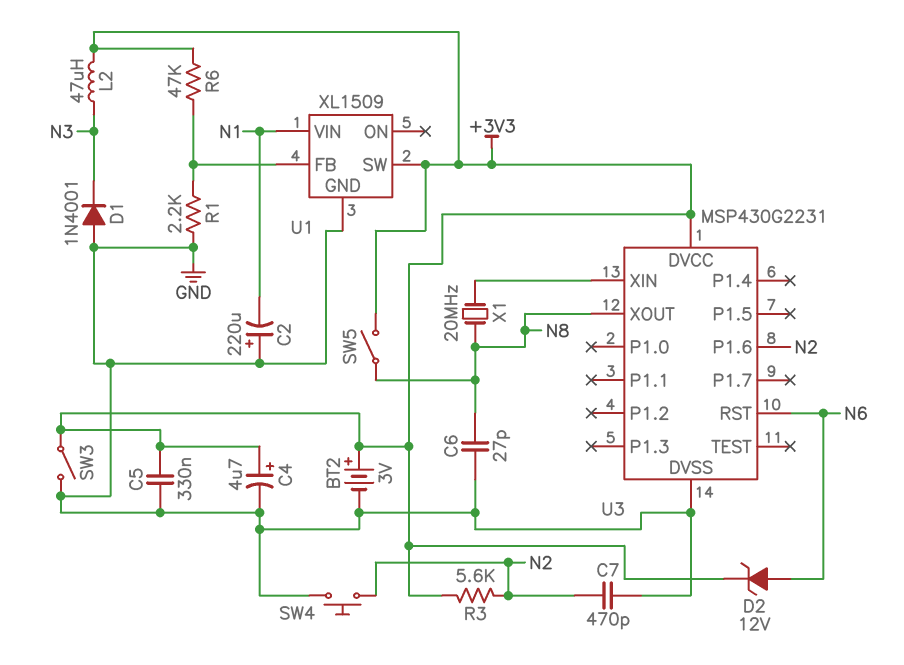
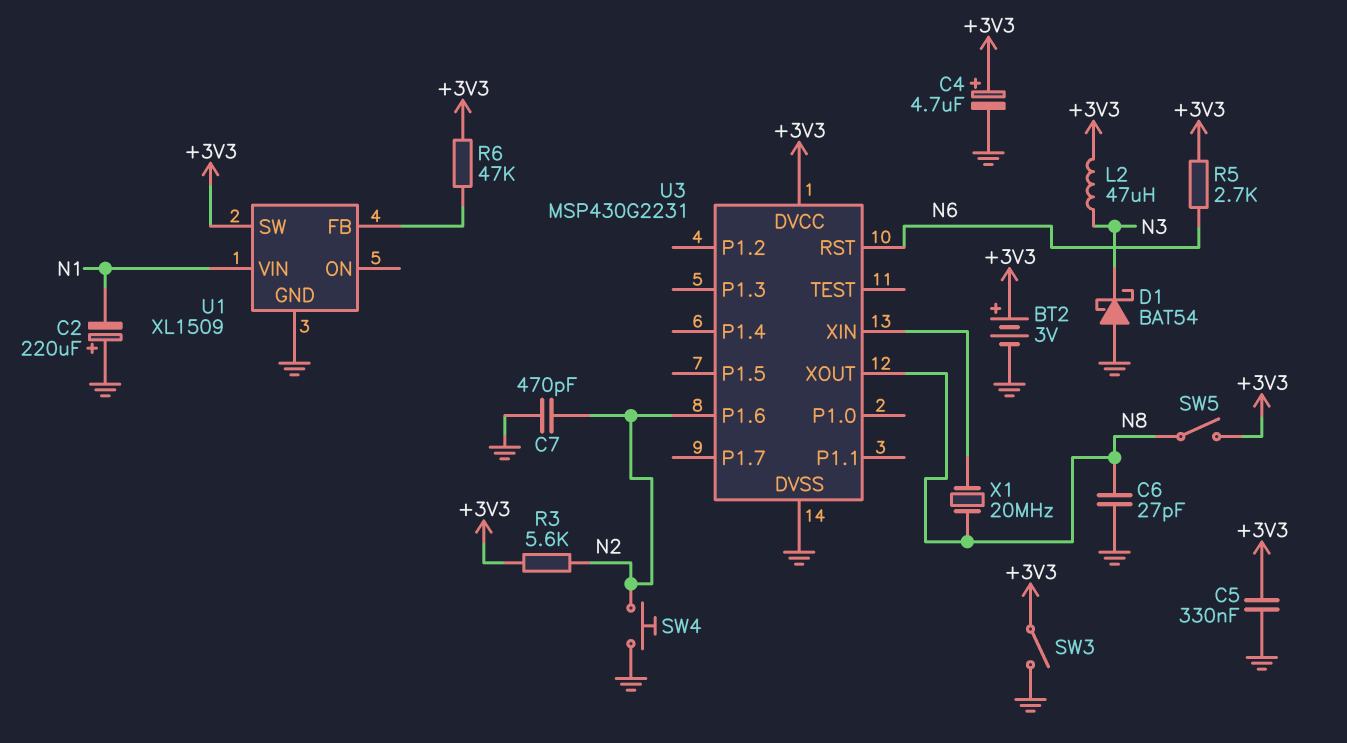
D1: diode 1N4001 (A GND, K N3) -> schottky BAT54 (A GND, K N3)
D2: zener 12V (A N6, K +3V3) -> none
R1: 2.2k (GND, U1/FB) -> none
R5: none -> 2.7k (+3V3, N6)

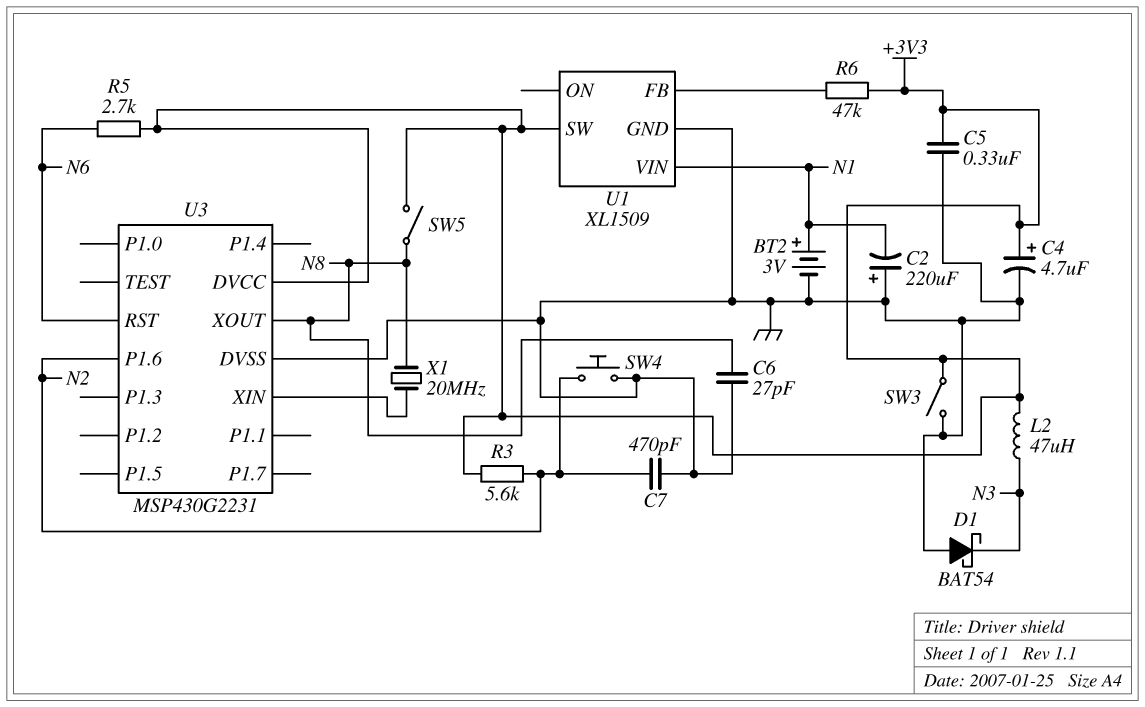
BT2: 3V (plus +3V3, minus GND) -> 3V (plus N1, minus GND)

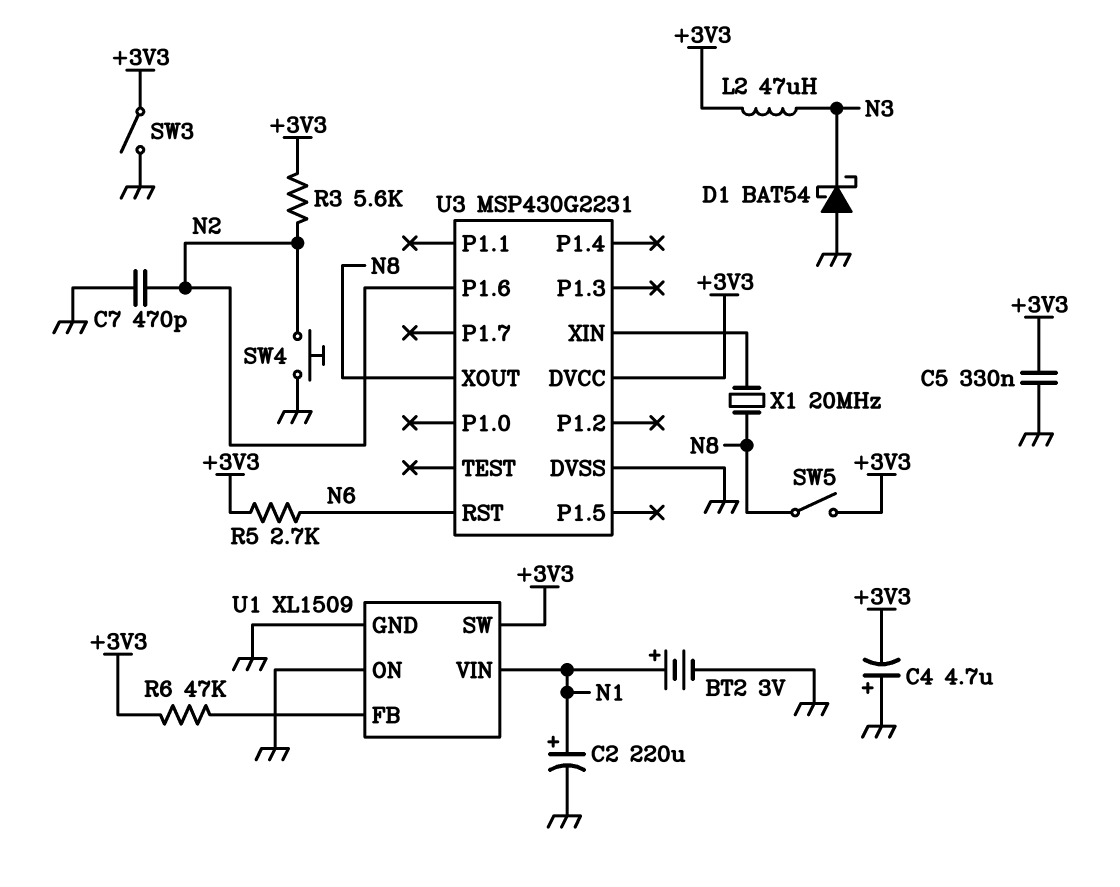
C2: 220uF (plus GND, minus N1) -> 220uF (plus N1, minus GND)
C4: 4.7uF (plus +3V3, minus GND) -> 4.7uF (plus GND, minus +3V3)
C6: 27pF (GND, N8) -> none
U1 pin ON: none -> GND

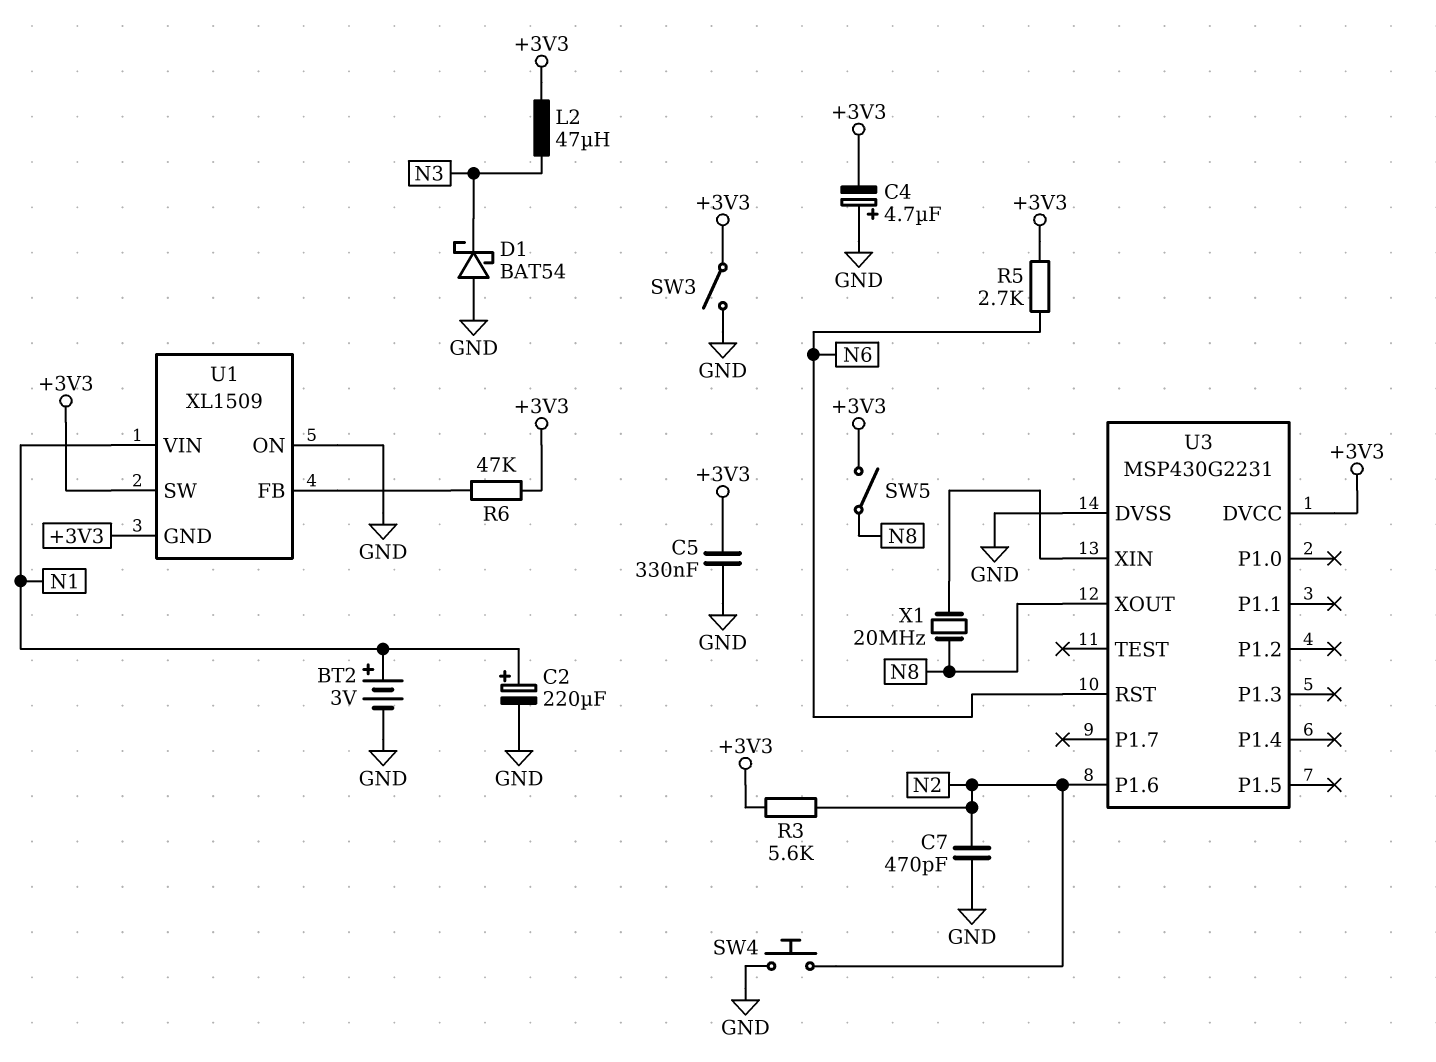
U1 pin GND: GND -> +3V3

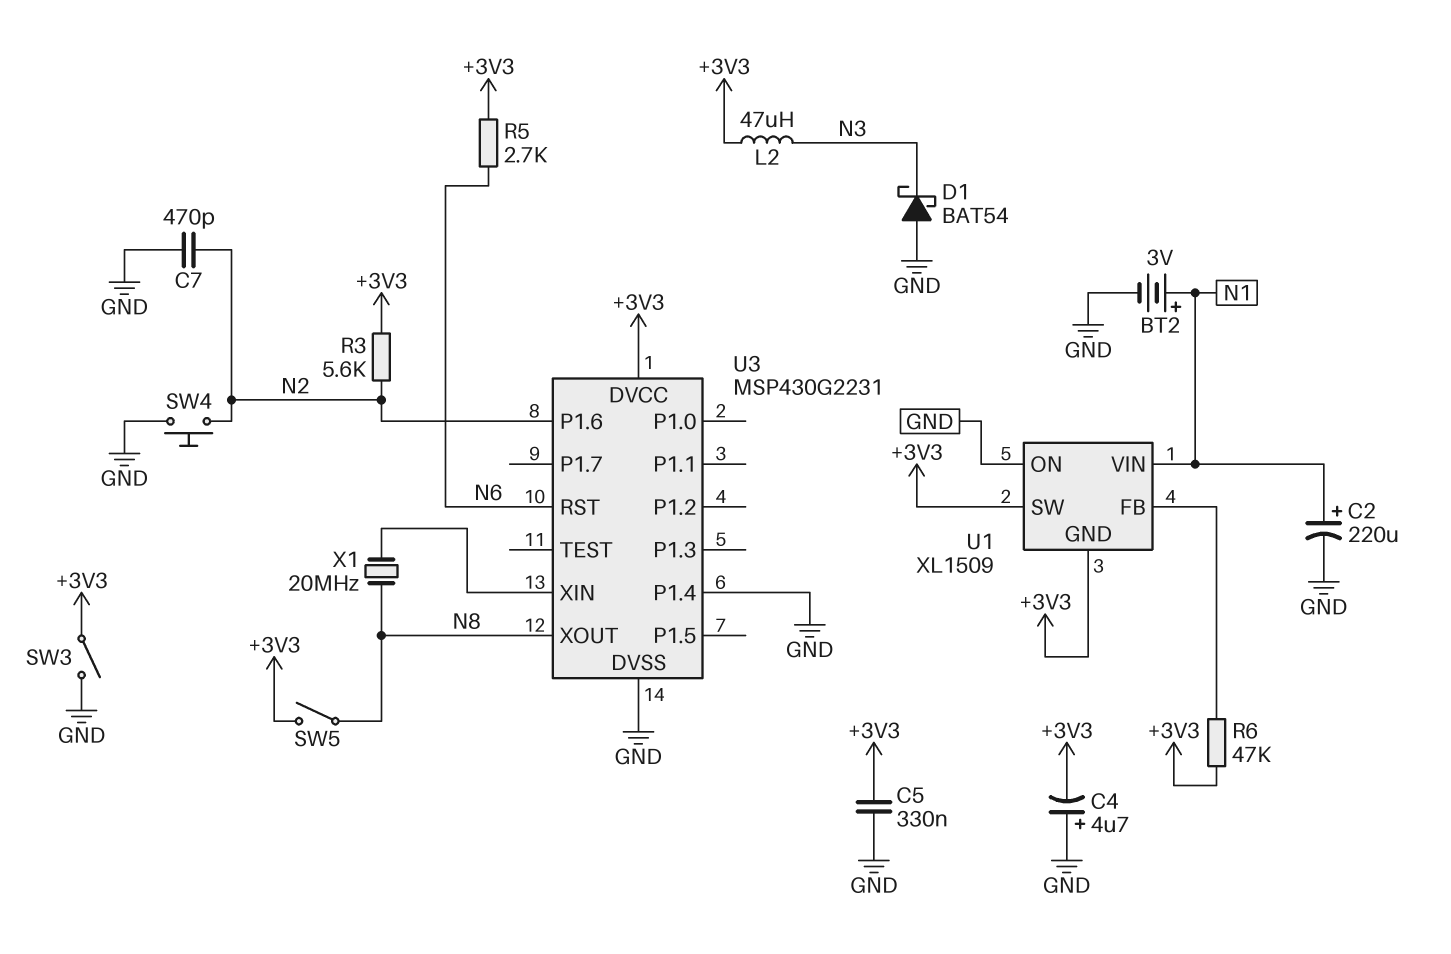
U3 pin P1.4: none -> GND

